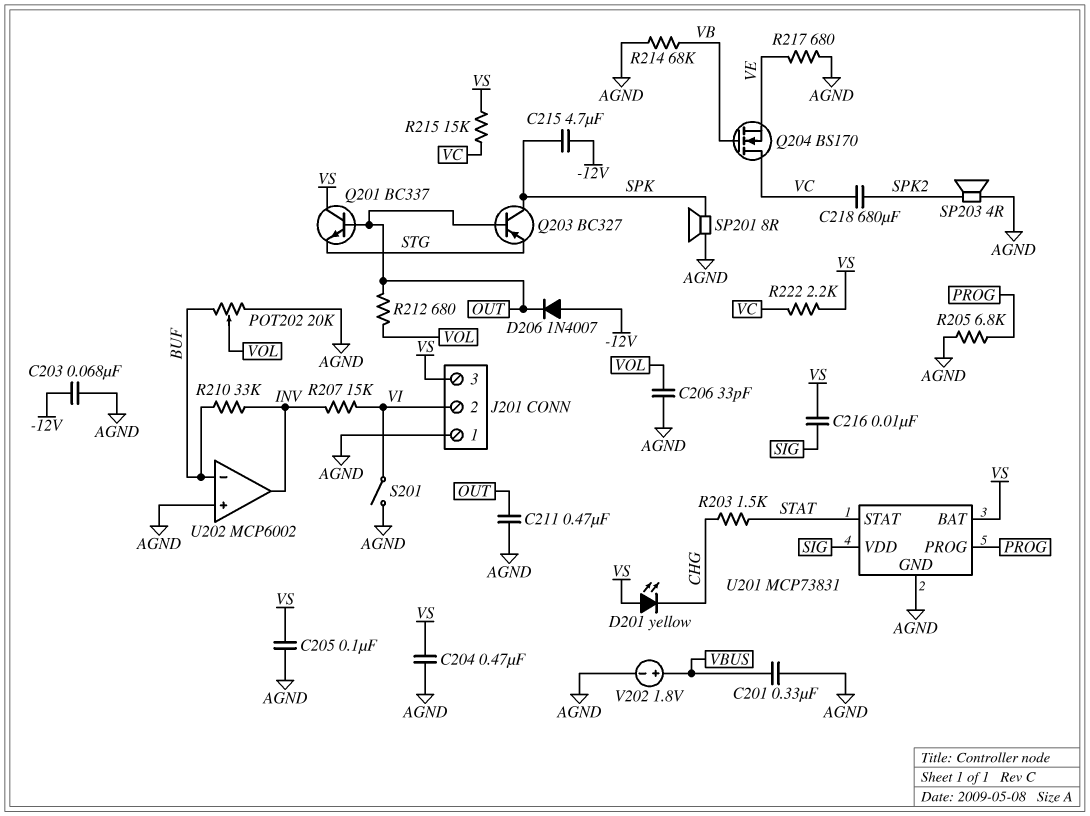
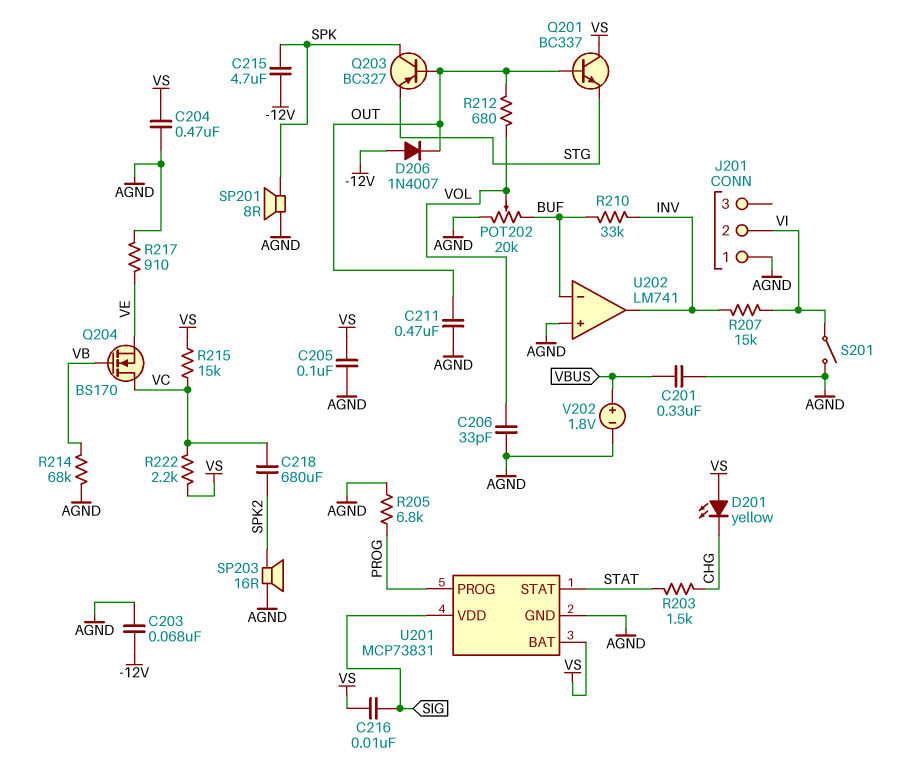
J201 pin 3: VS -> none
R217: 680 (AGND, VE) -> 910 (AGND, VE)
SP203: speaker 4R (AGND, SPK2) -> speaker 16R (AGND, SPK2)
U202: MCP6002 -> LM741

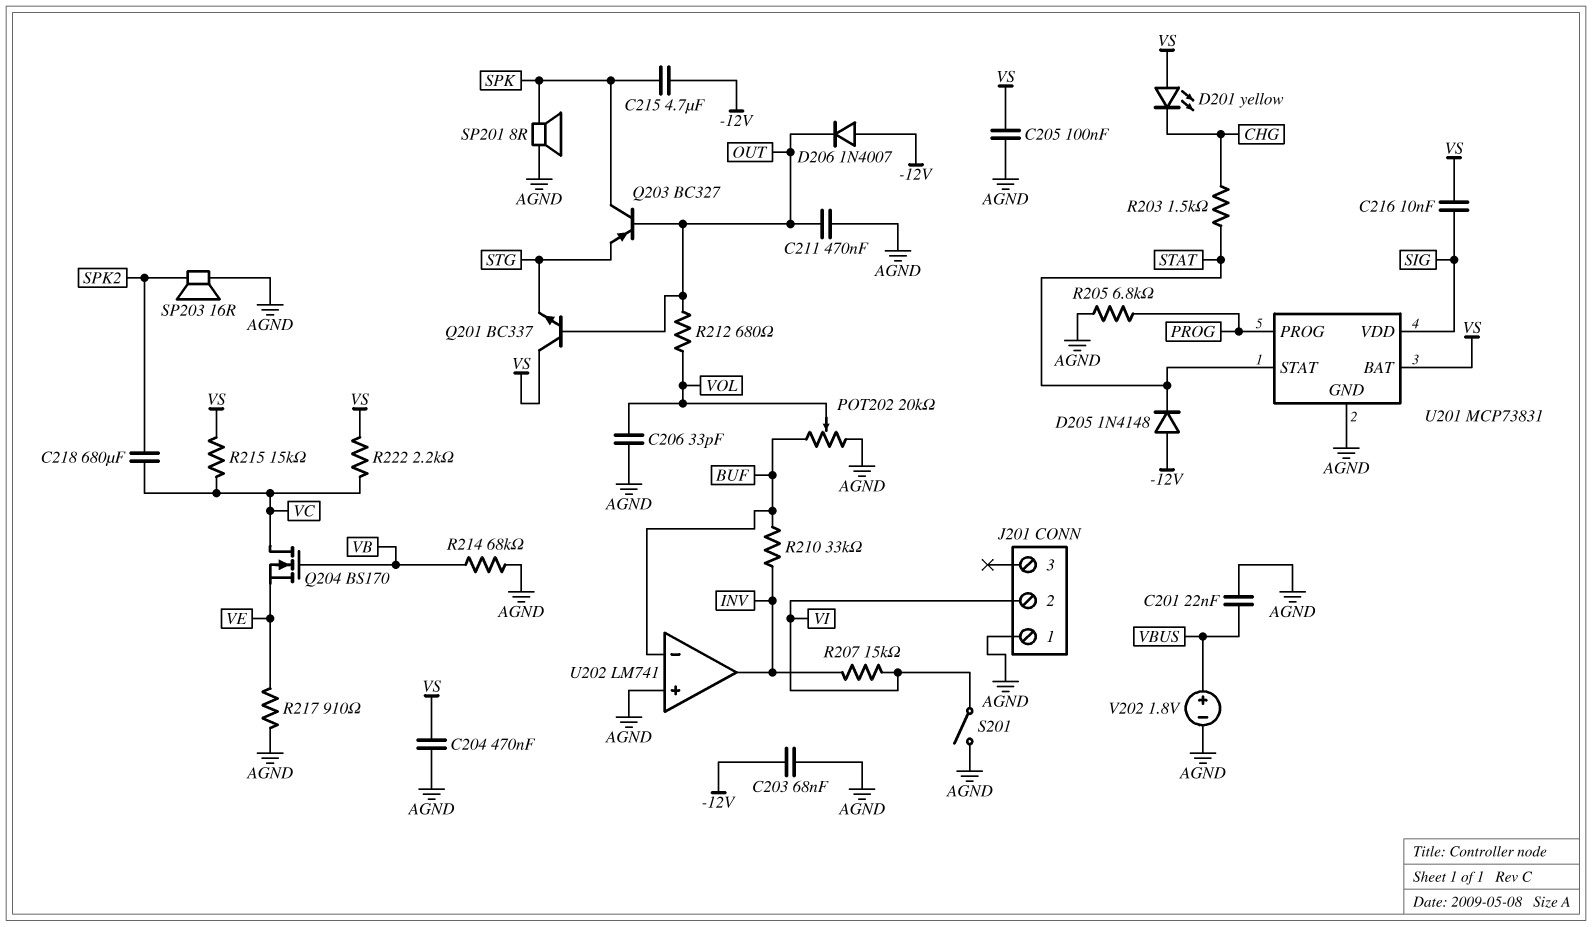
C201: 330nF (AGND, VBUS) -> 22nF (AGND, VBUS)
D205: none -> diode 1N4148 (A -12V, K STAT)

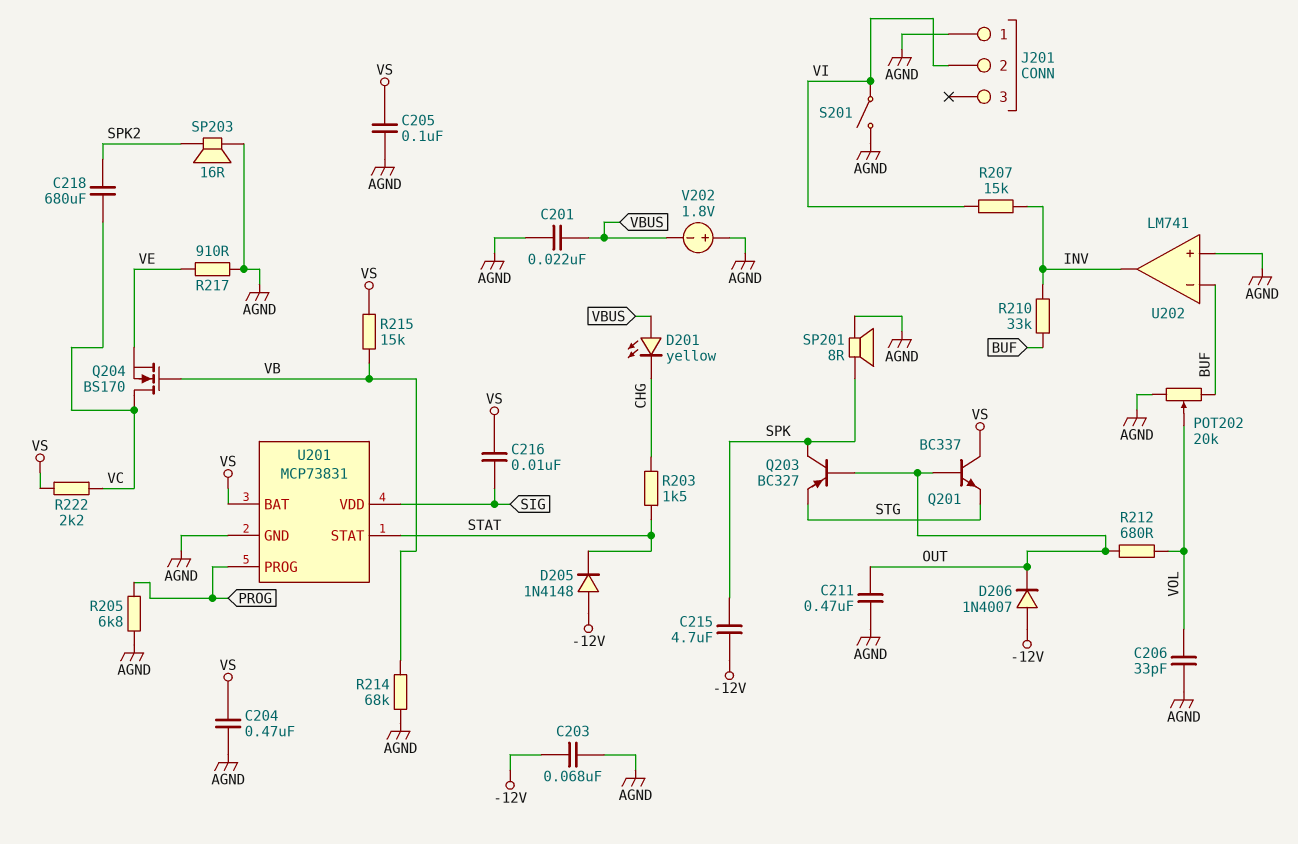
D201: LED yellow (A VS, K CHG) -> LED yellow (A VBUS, K CHG)
R215: 15k (VC, VS) -> 15k (VB, VS)
V202: 1.8V (plus VBUS, minus AGND) -> 1.8V (plus AGND, minus VBUS)

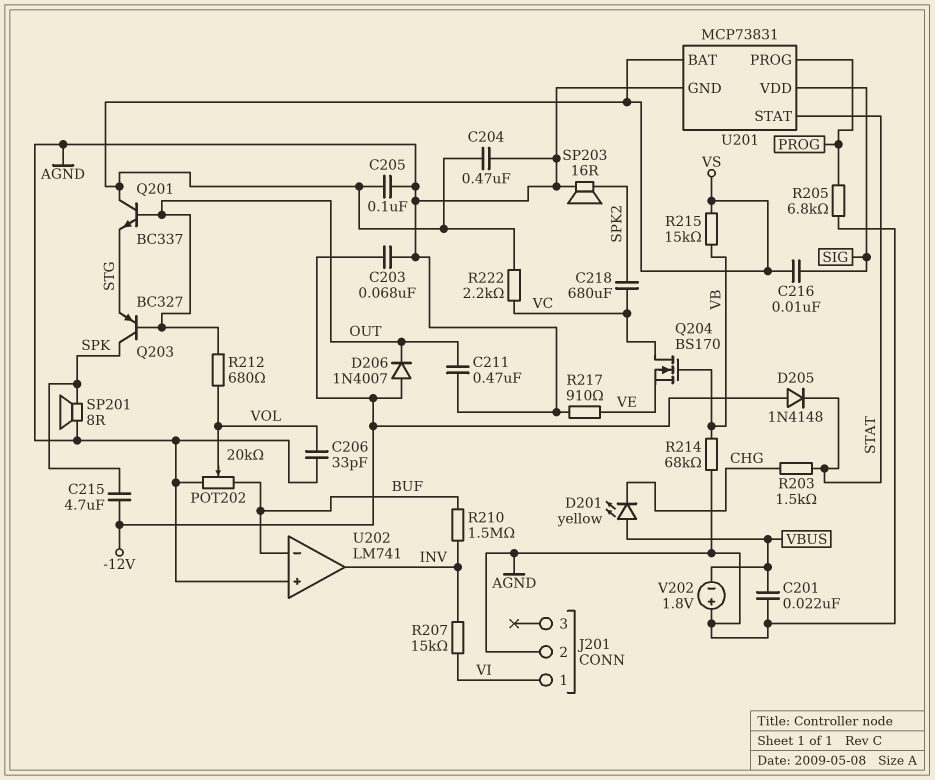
J201 pin 1: AGND -> VI
J201 pin 2: VI -> AGND
R210: 33k (BUF, INV) -> 1.5M (BUF, INV)
S201: switch (AGND, VI) -> none

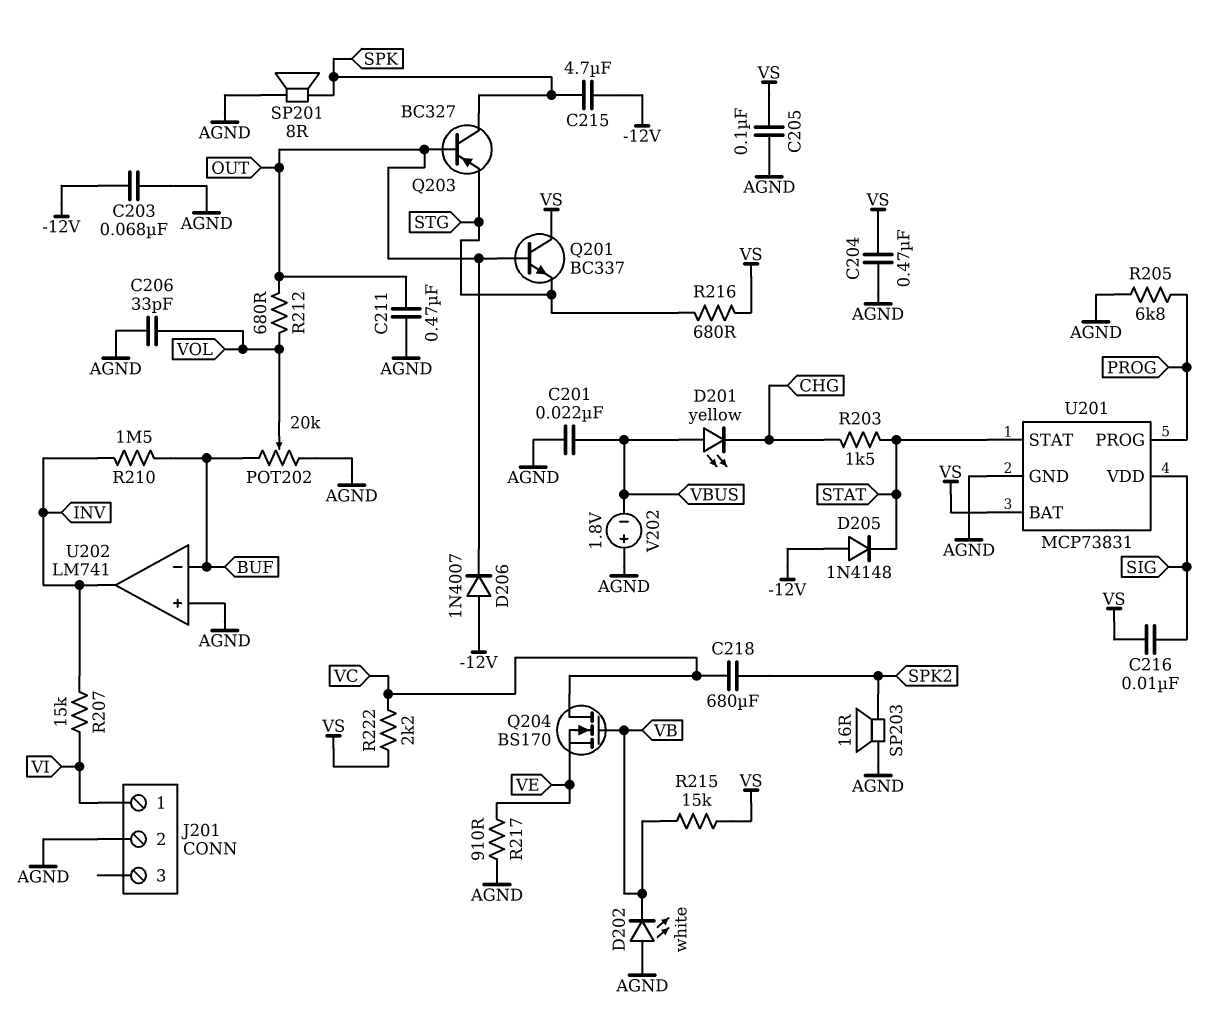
D202: none -> LED white (A AGND, K VB)
R214: 68k (AGND, VB) -> none
R216: none -> 680 (STG, VS)

